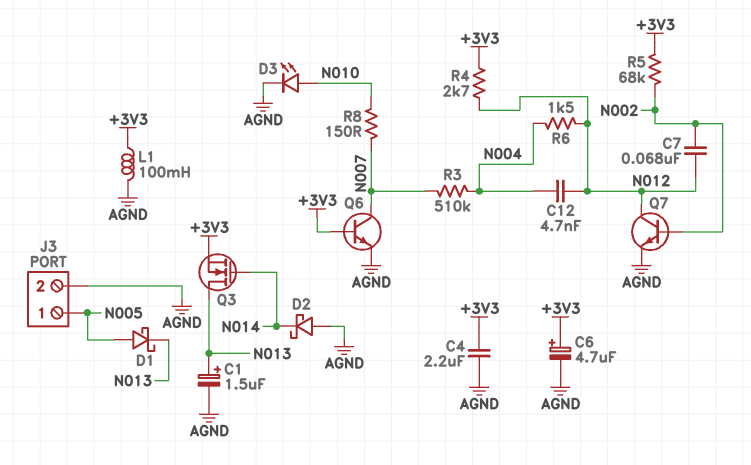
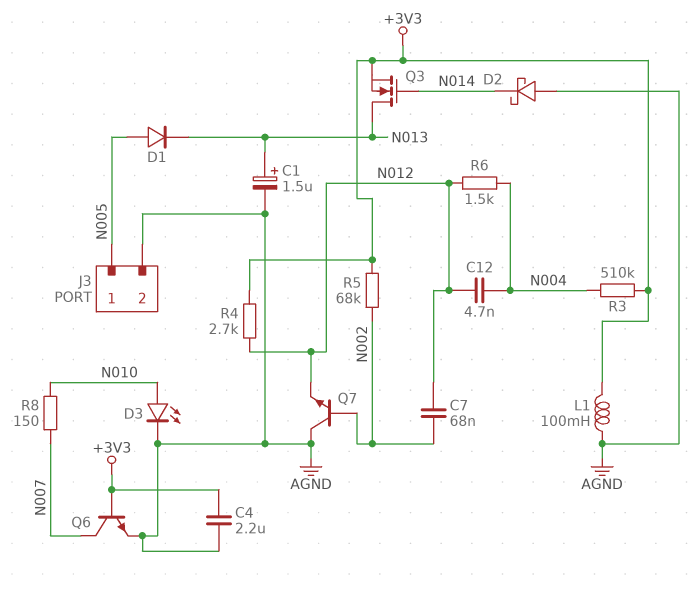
C6: 4.7uF (plus +3V3, minus AGND) -> none
D1: schottky (A N005, K N013) -> diode (A N005, K N013)
Q7: NPN (B N002, C N012, E AGND) -> NPN (B N002, C AGND, E N012)
R3: 510k (N004, N007) -> 510k (+3V3, N004)

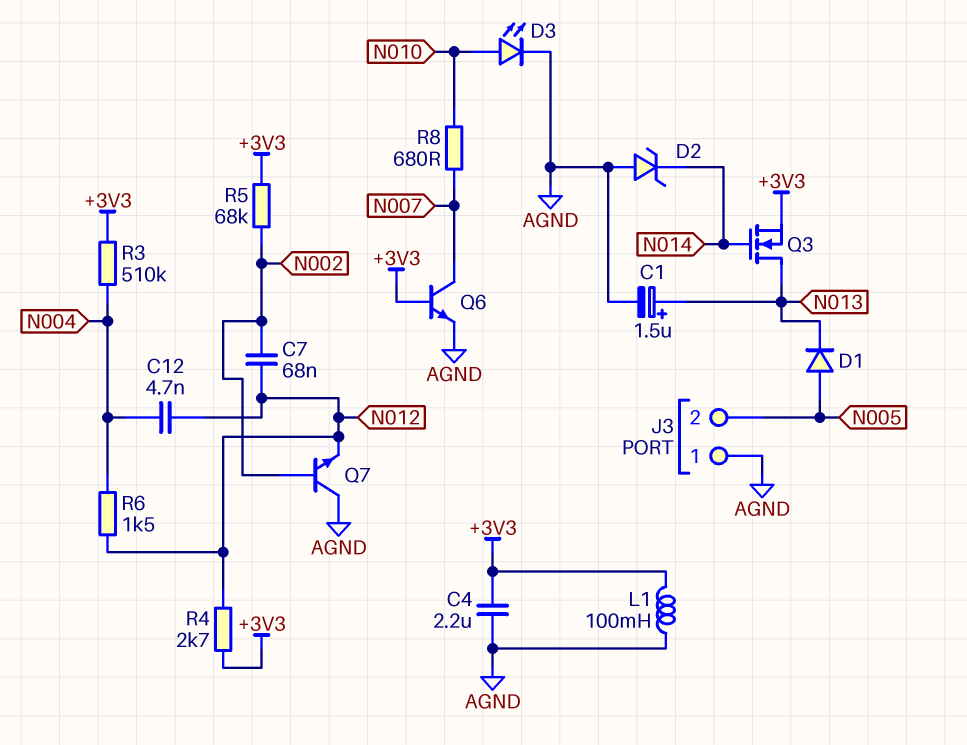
D2: schottky (A AGND, K N014) -> zener (A AGND, K N014)
J3 pin 1: N005 -> AGND
J3 pin 2: AGND -> N005
R8: 150 (N007, N010) -> 680 (N007, N010)

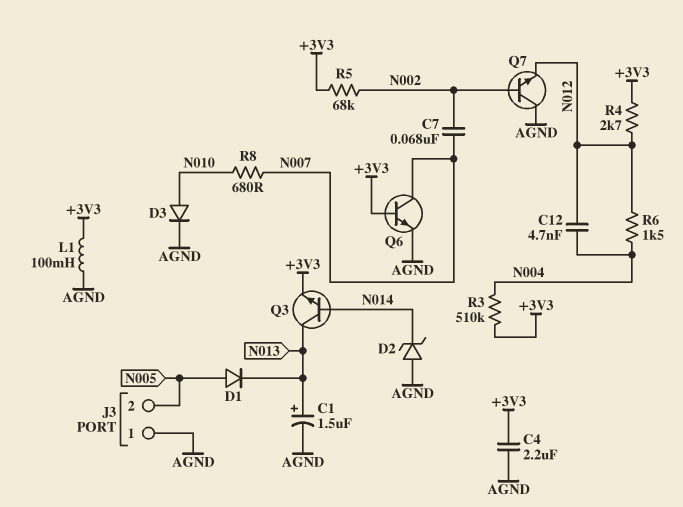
C7: 68nF (N002, N012) -> 68nF (N002, N007)
D3: LED (A N010, K AGND) -> diode (A N010, K AGND)
Q3: NMOS (G N014, D N013, S +3V3) -> NPN (B N014, C N013, E +3V3)

